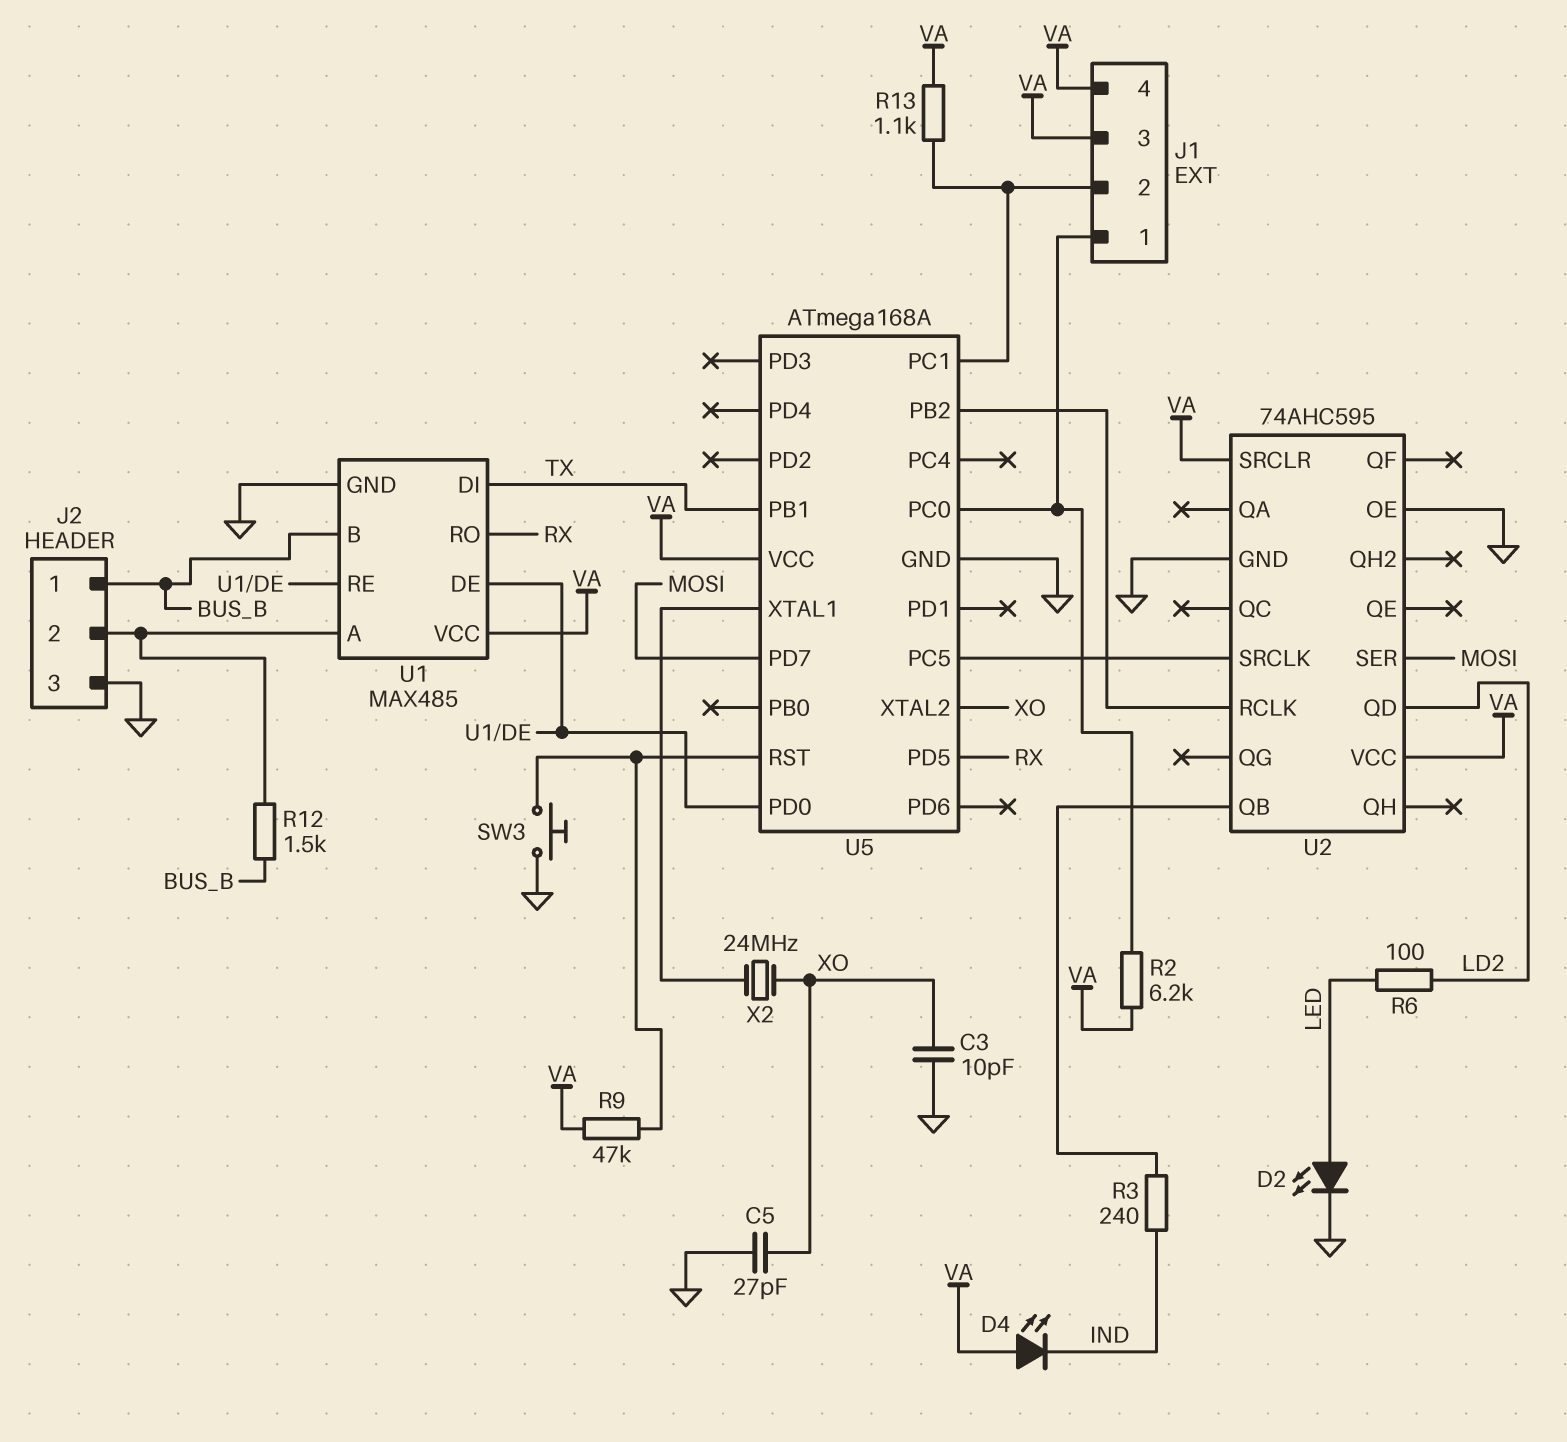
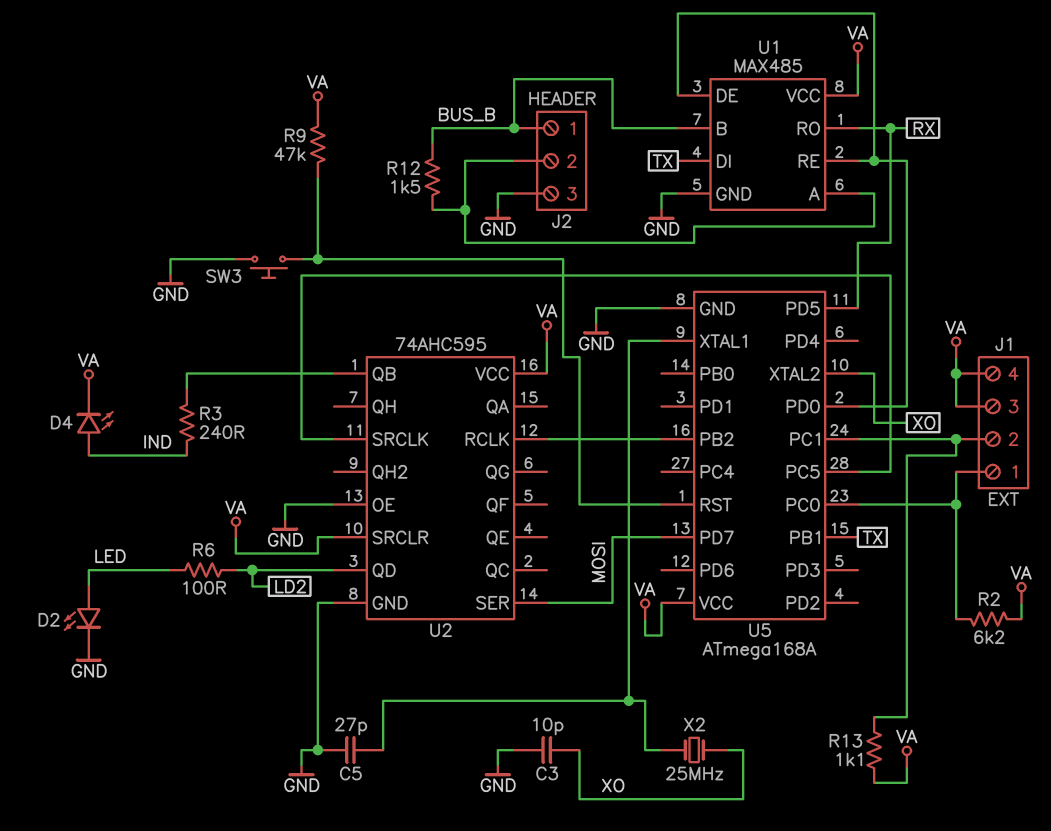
C5: 27pF (GND, XO) -> 27pF (GND, U5/XTAL1)
D4: LED (A VA, K IND) -> LED (A IND, K VA)
X2: 24MHz (U5/XTAL1, XO) -> 25MHz (U5/XTAL1, XO)

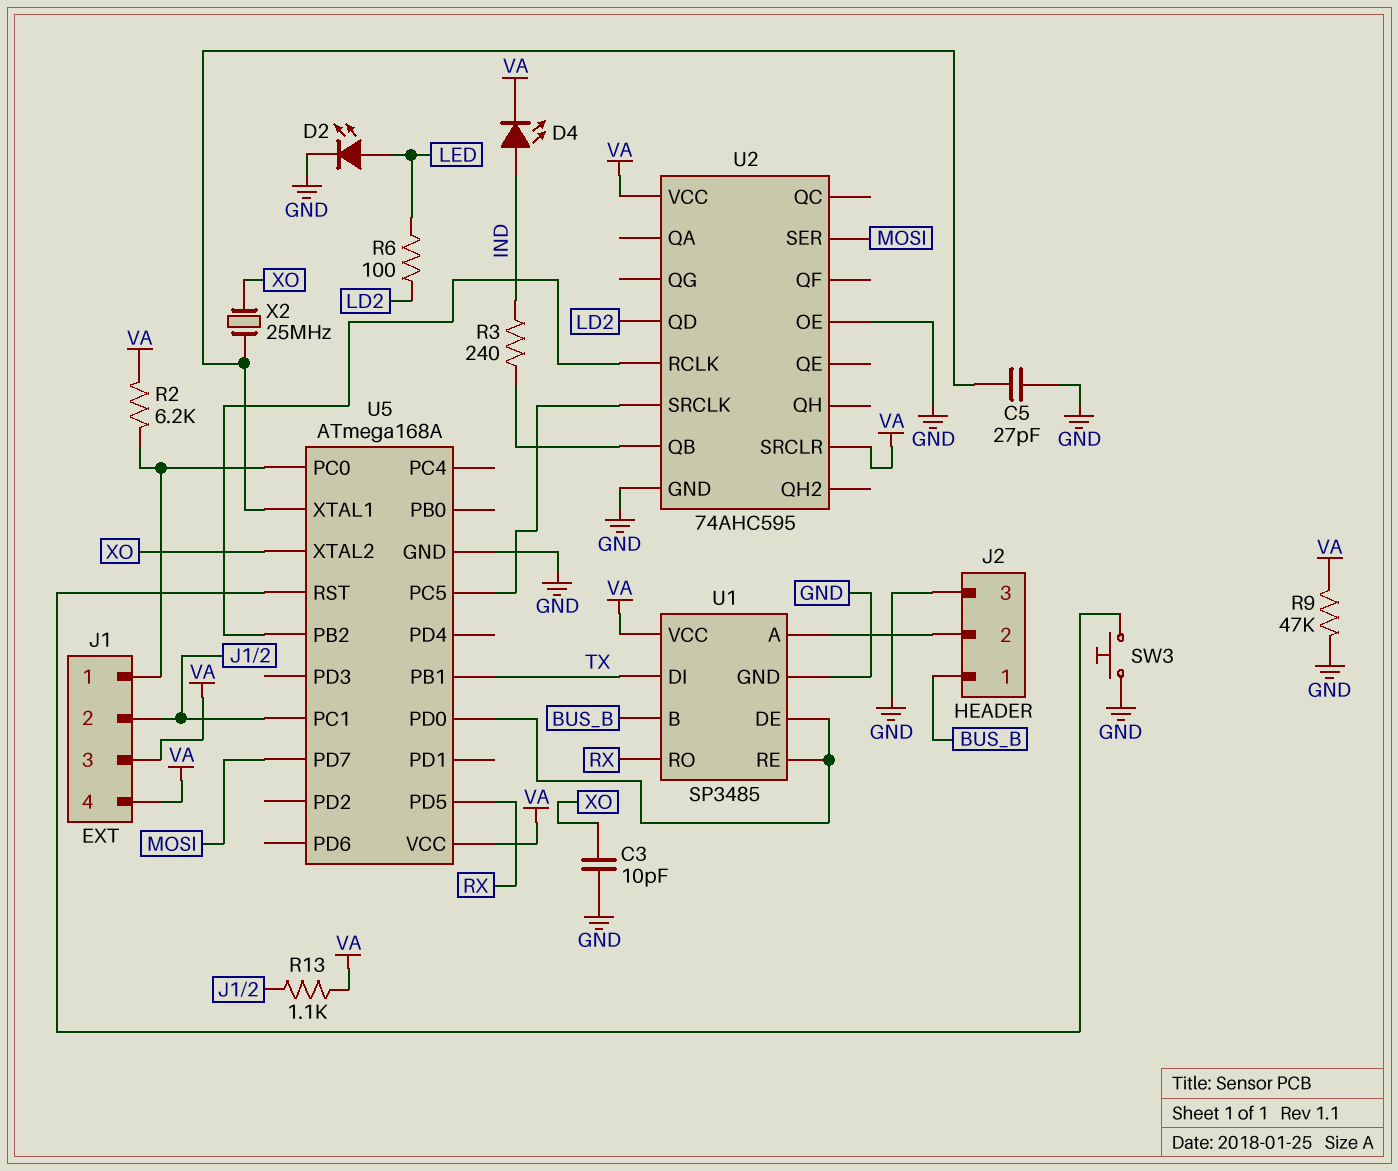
R9: 47k (U5/RST, VA) -> 47k (GND, VA)
R12: 1.5k (BUS_B, J2/2) -> none
U1: MAX485 -> SP3485

